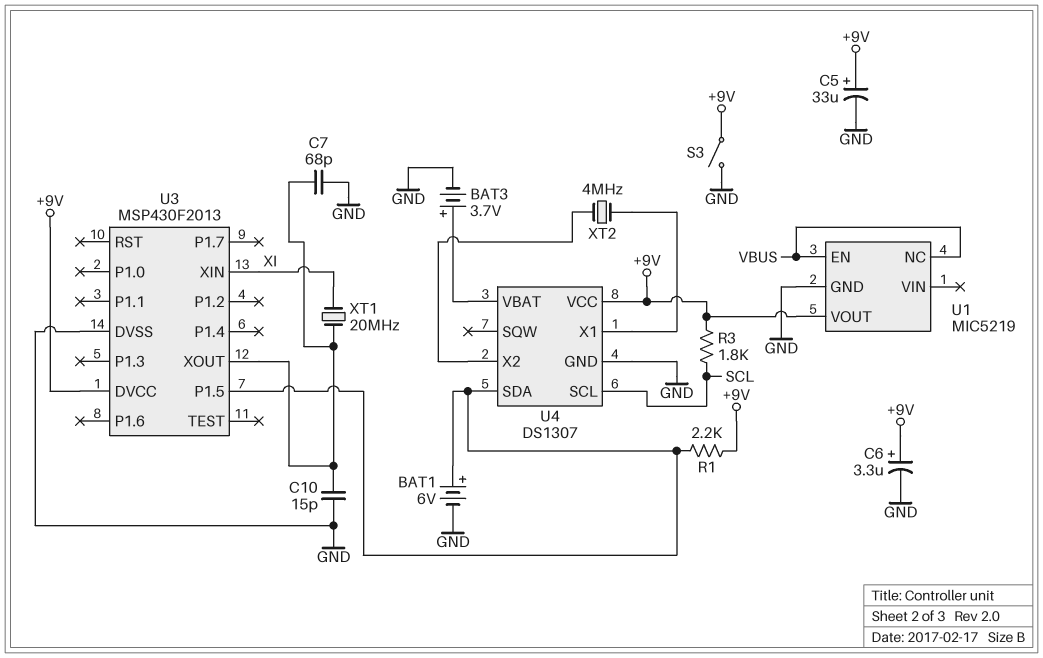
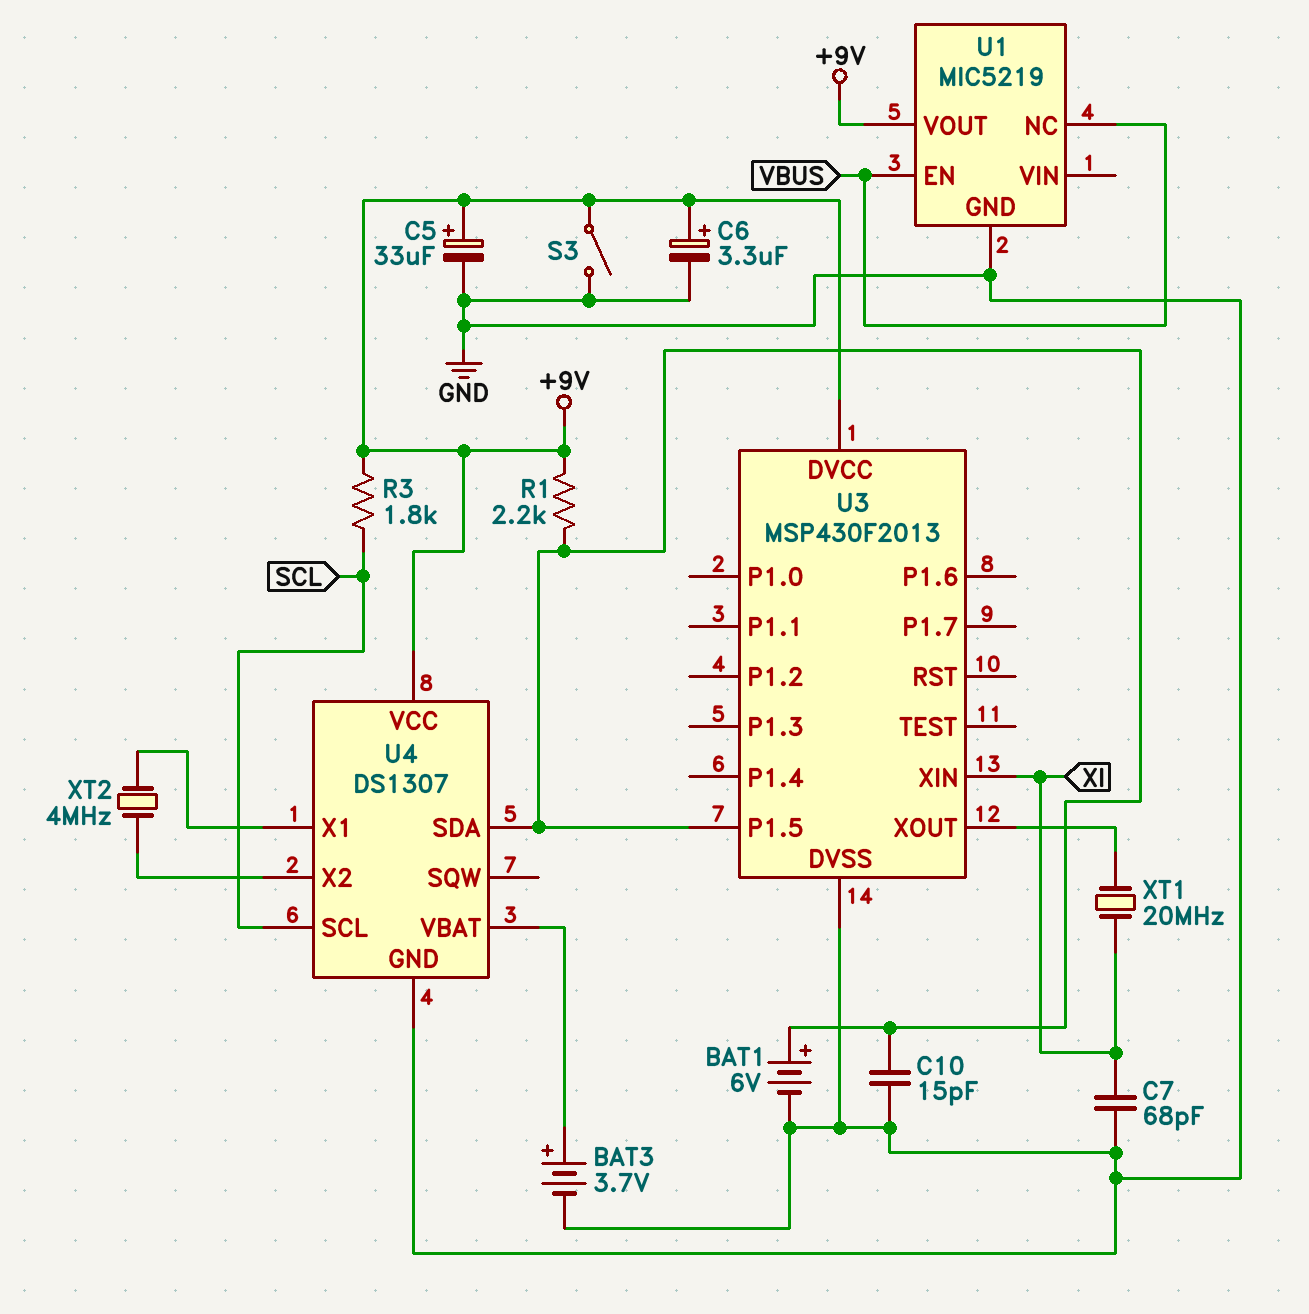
C7: 68pF (GND, U3/XOUT) -> 68pF (GND, XI)
C10: 15pF (GND, U3/XOUT) -> 15pF (GND, U3/P1.5)

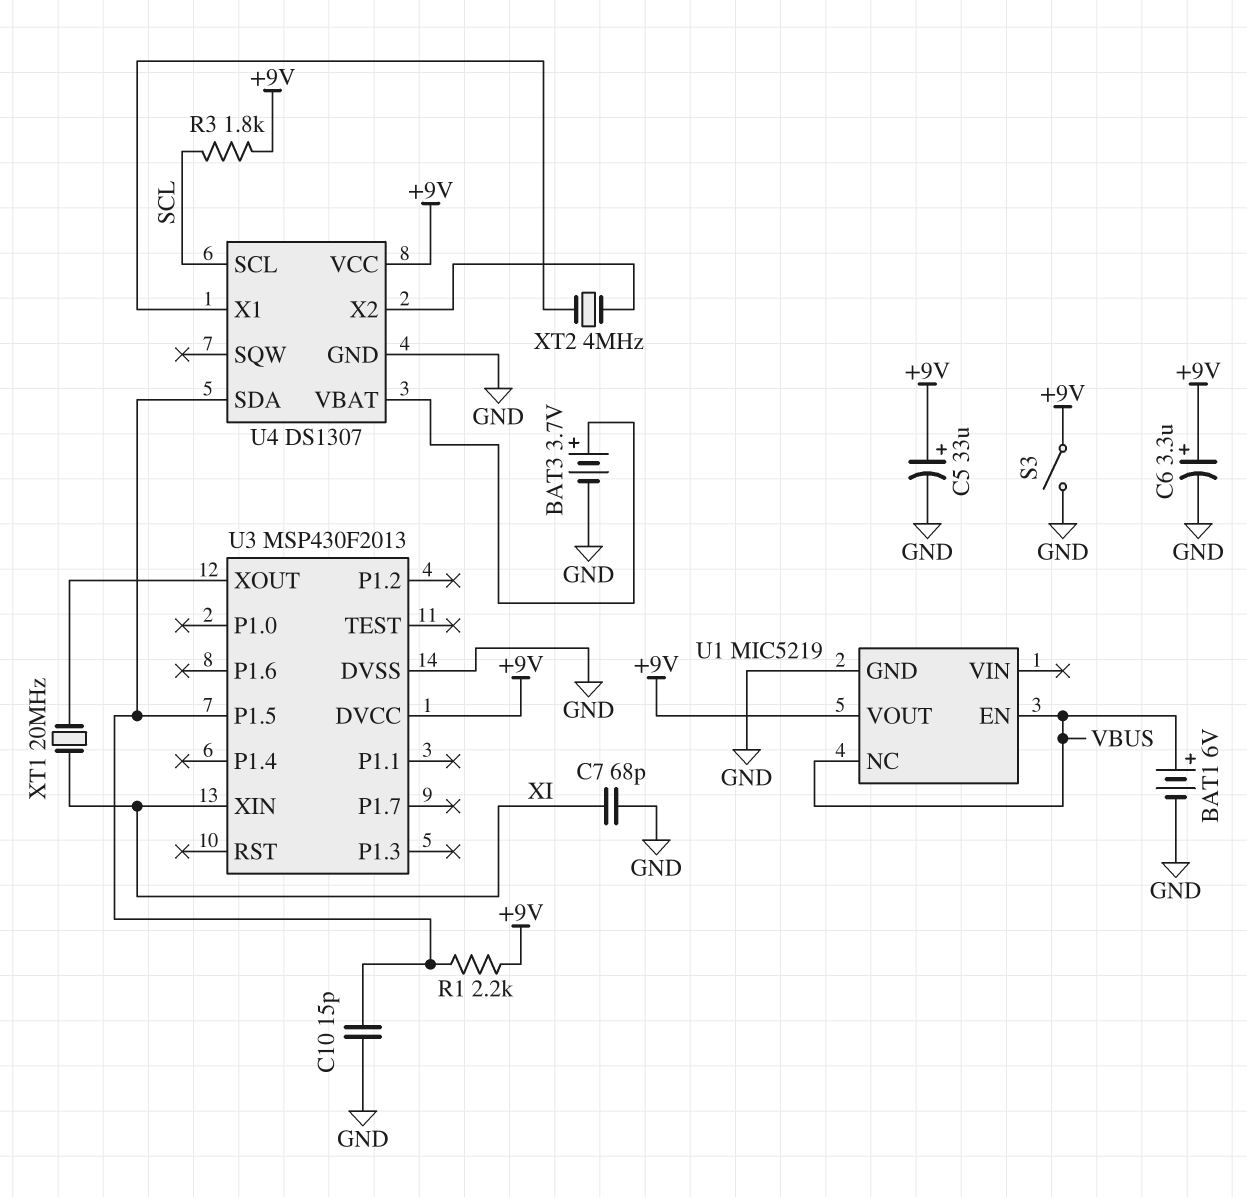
BAT1: 6V (plus U3/P1.5, minus GND) -> 6V (plus VBUS, minus GND)

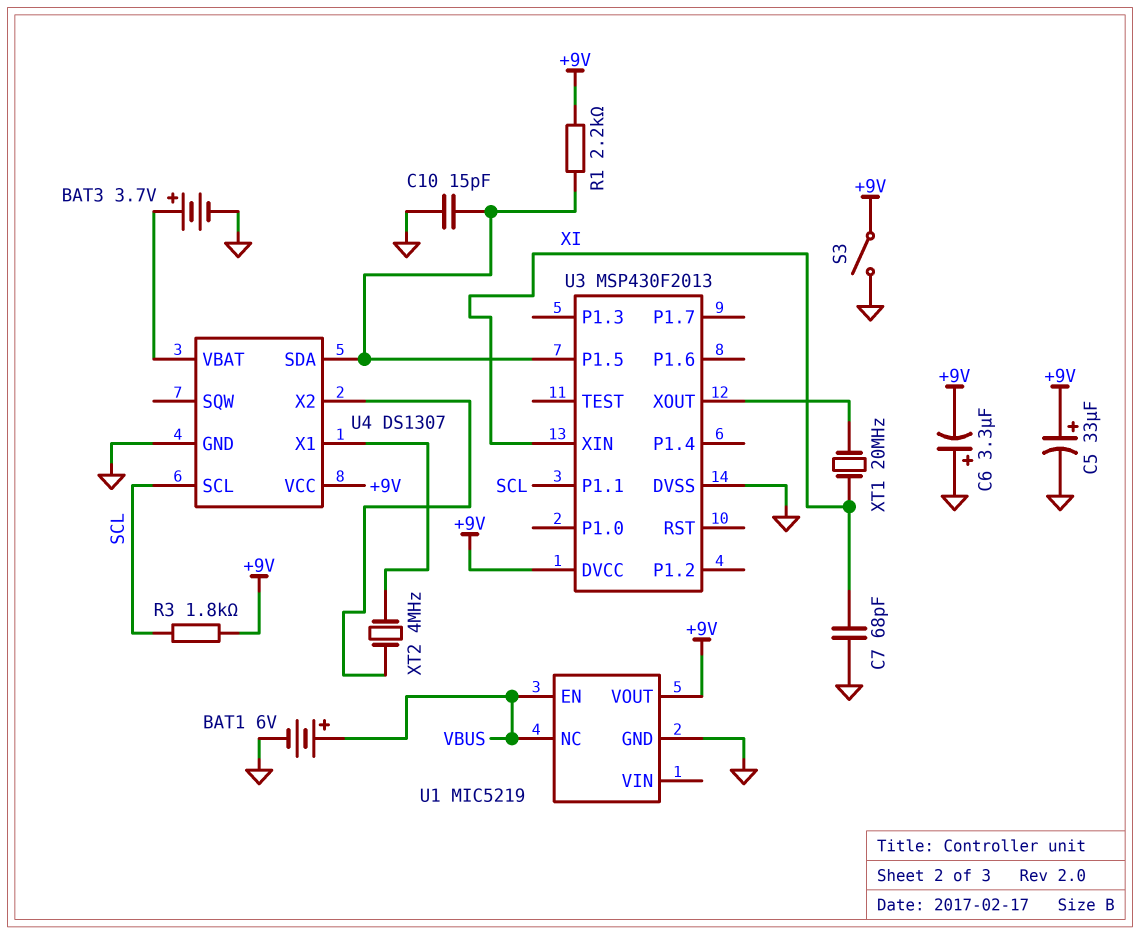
C6: 3.3uF (plus +9V, minus GND) -> 3.3uF (plus GND, minus +9V)
U3 pin P1.1: none -> SCL

